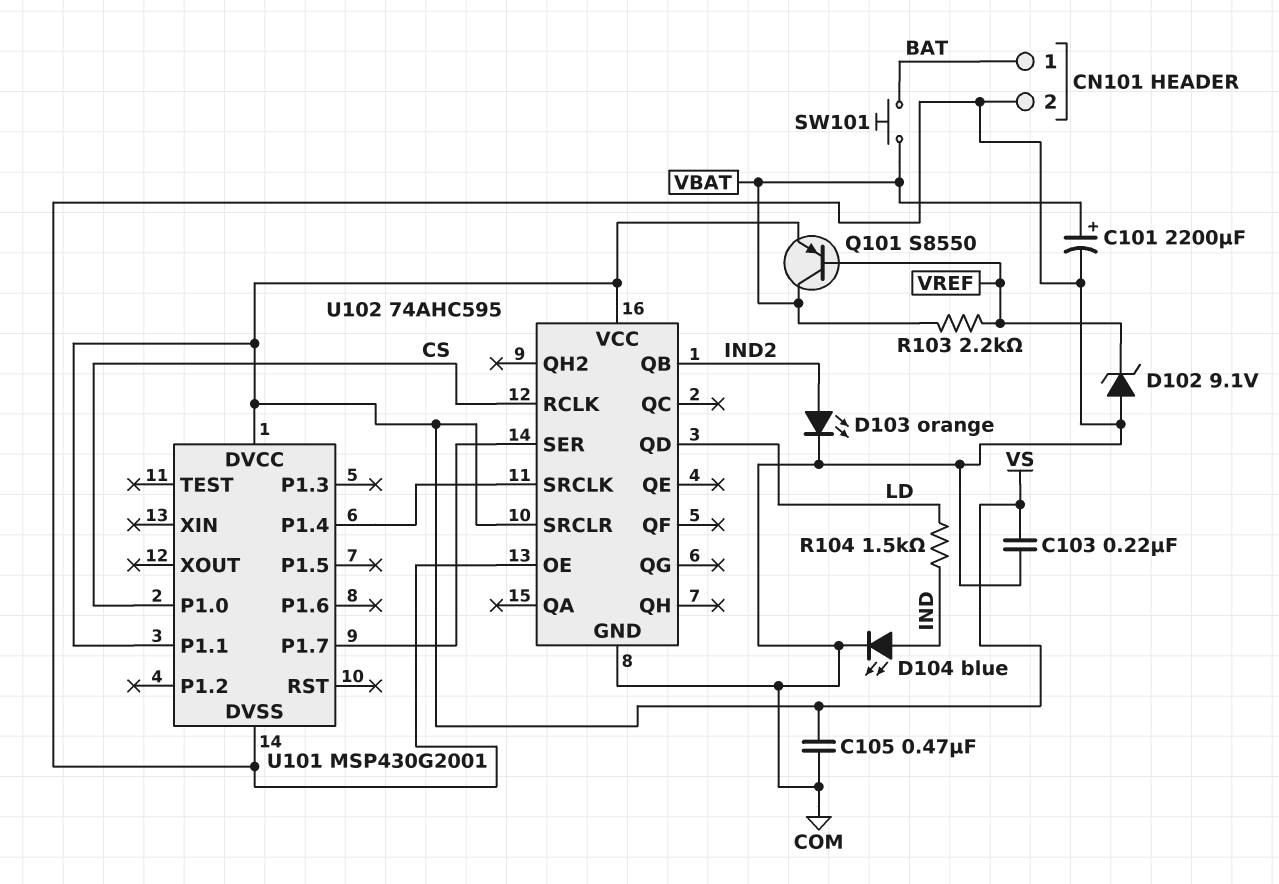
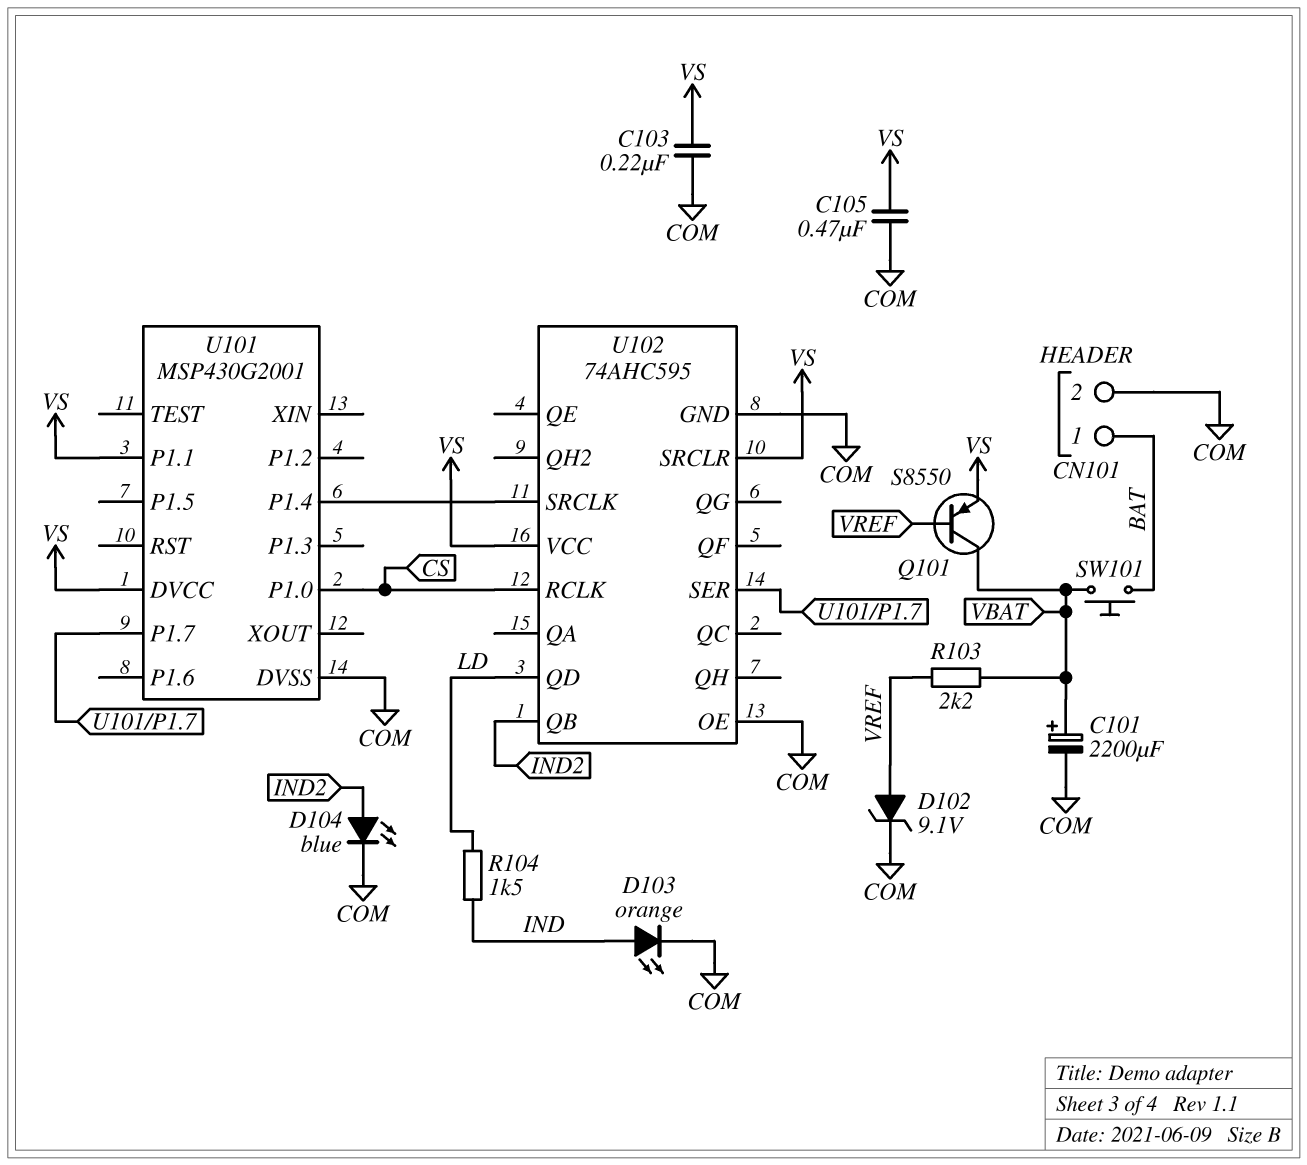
D102: zener 9.1V (A COM, K VREF) -> zener 9.1V (A VREF, K COM)
D103: LED orange (A IND2, K COM) -> LED orange (A IND, K COM)
D104: LED blue (A IND, K COM) -> LED blue (A IND2, K COM)

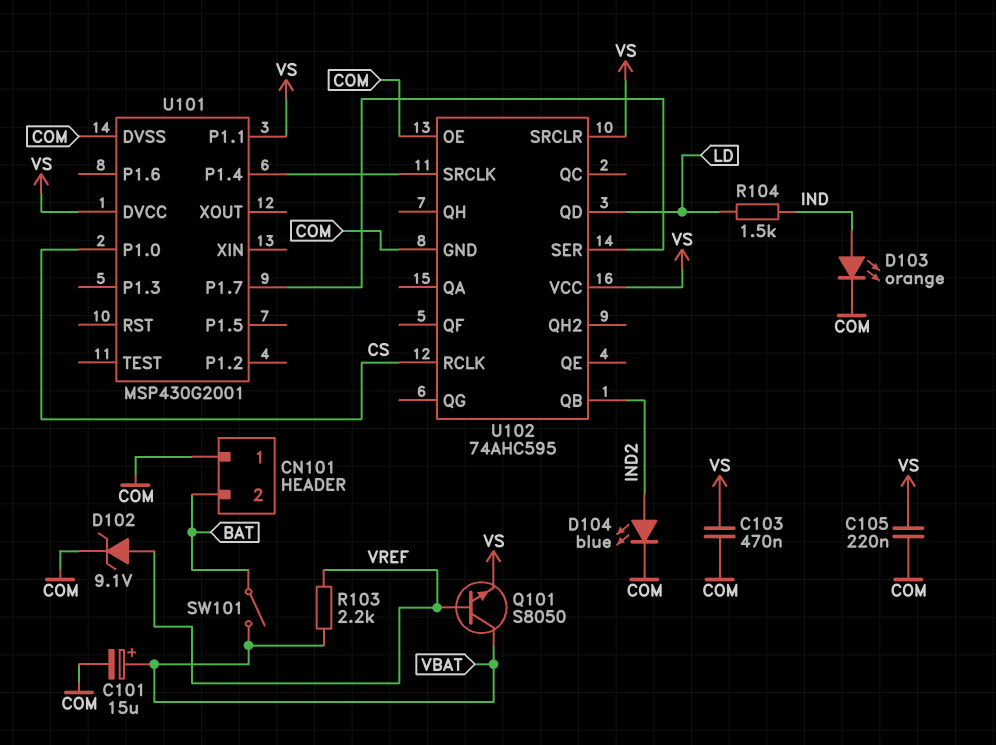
C101: 2200uF (plus VBAT, minus COM) -> 15uF (plus VBAT, minus COM)
C103: 220nF (COM, VS) -> 470nF (COM, VS)
C105: 470nF (COM, VS) -> 220nF (COM, VS)
CN101 pin 1: BAT -> COM
CN101 pin 2: COM -> BAT
Q101: PNP S8550 (B VREF, C VBAT, E VS) -> NPN S8050 (B VREF, C VBAT, E VS)
SW101: button (BAT, VBAT) -> switch (BAT, VBAT)

